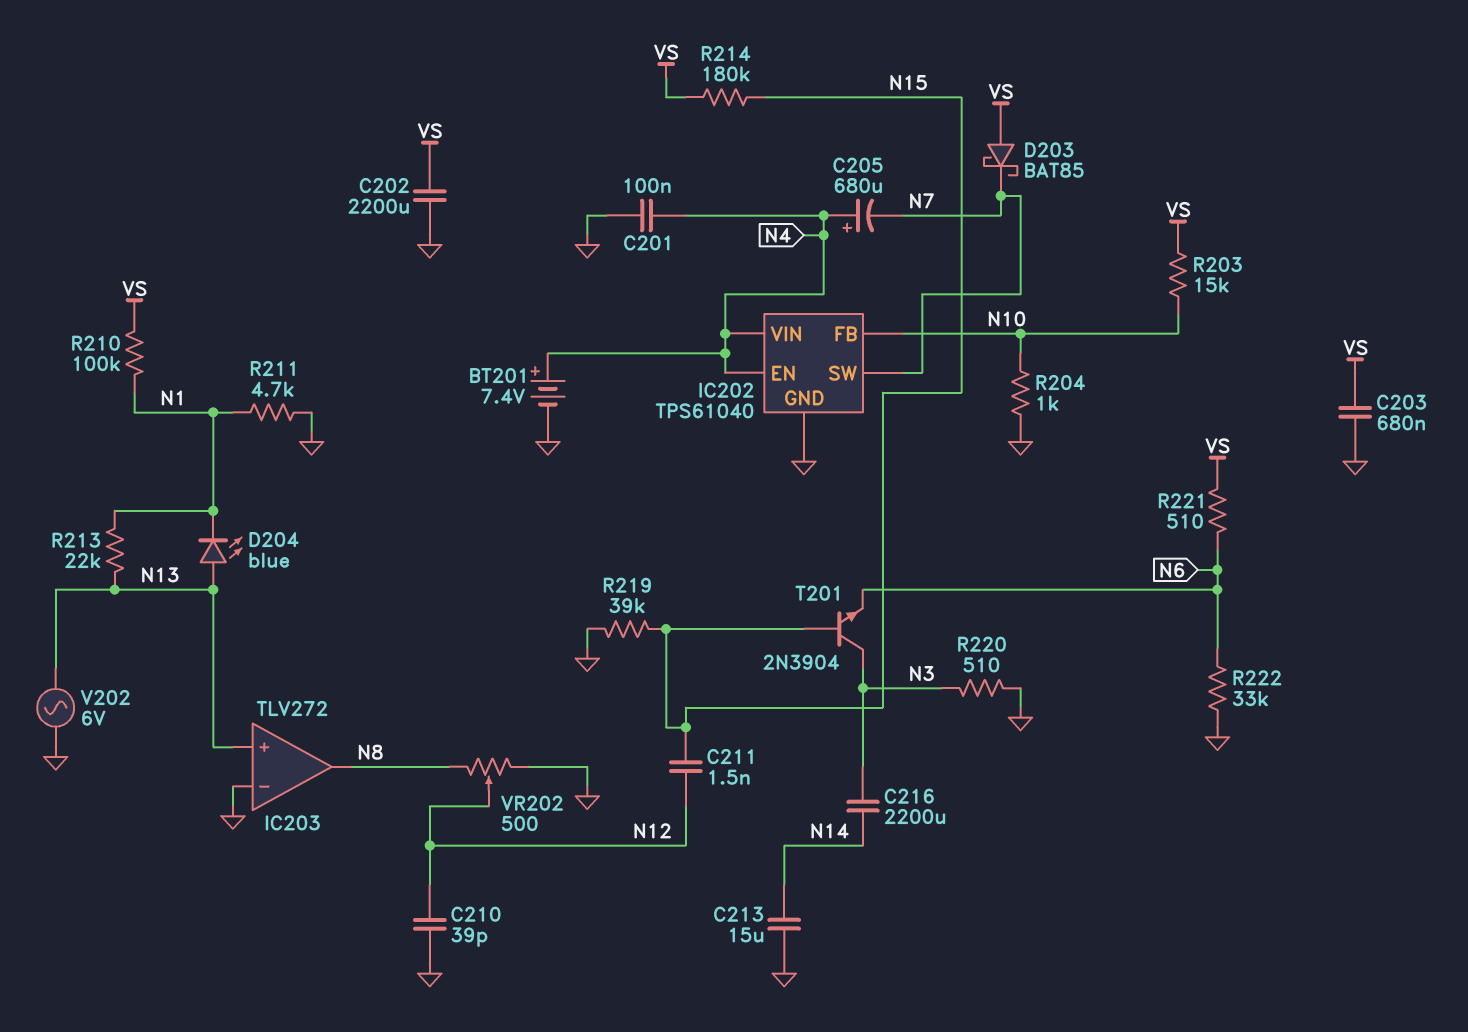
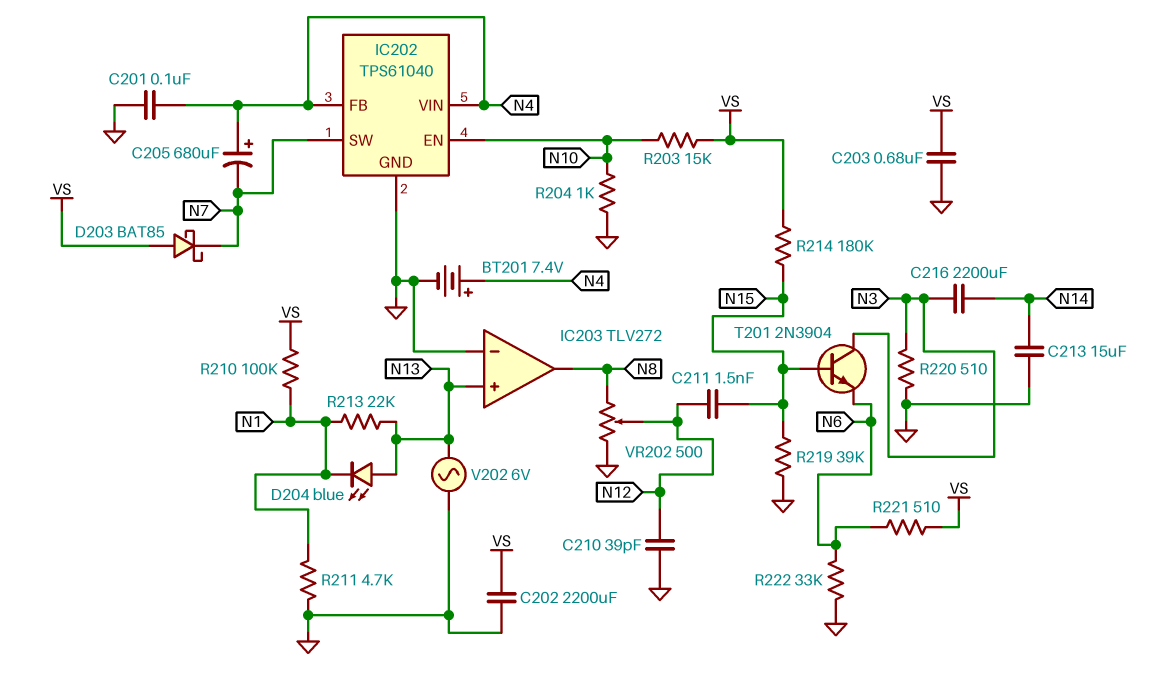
IC202 pin EN: N4 -> N10
IC202 pin FB: N10 -> N4

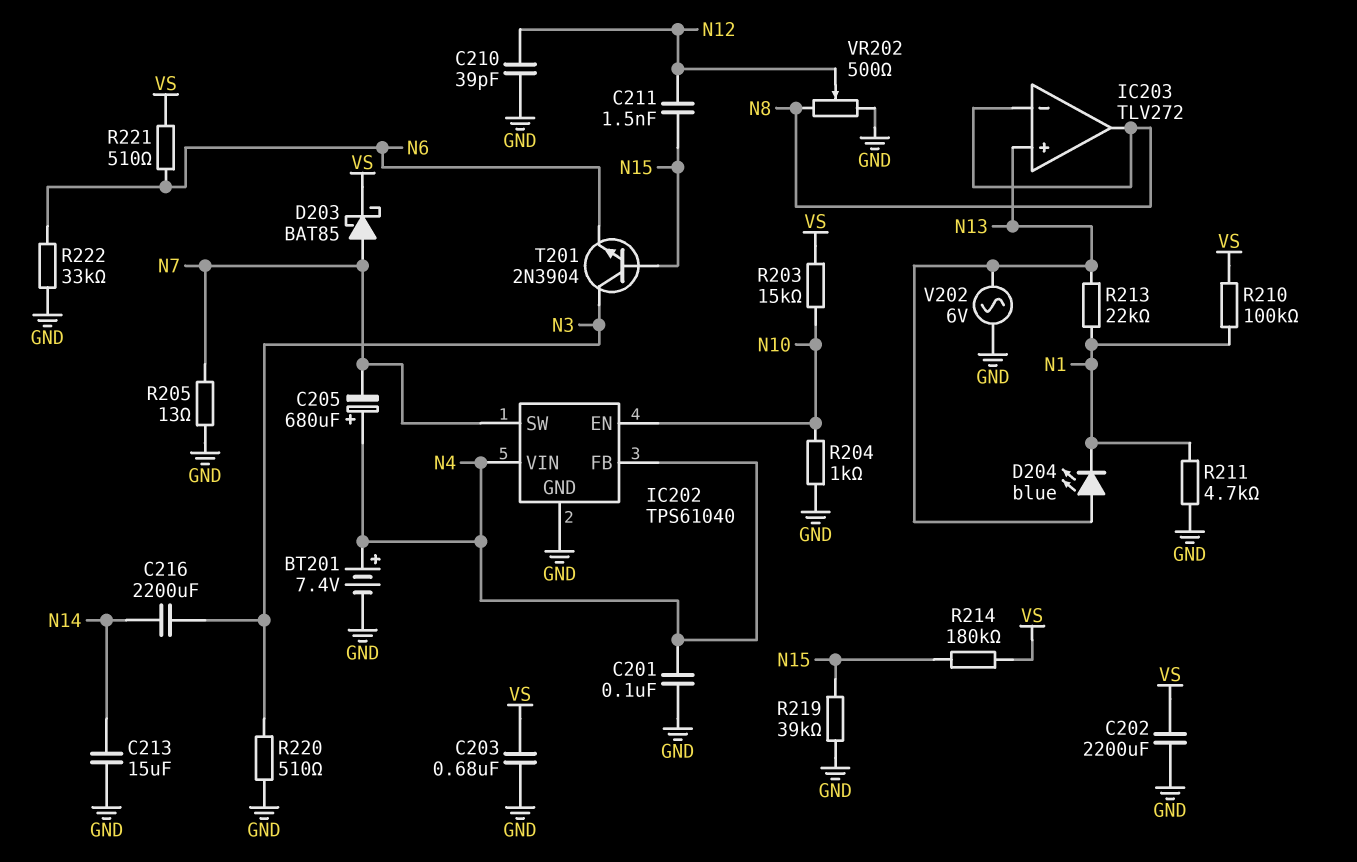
D203: schottky BAT85 (A VS, K N7) -> schottky BAT85 (A N7, K VS)
IC203 pin in-: GND -> N8
R205: none -> 13 (GND, N7)

